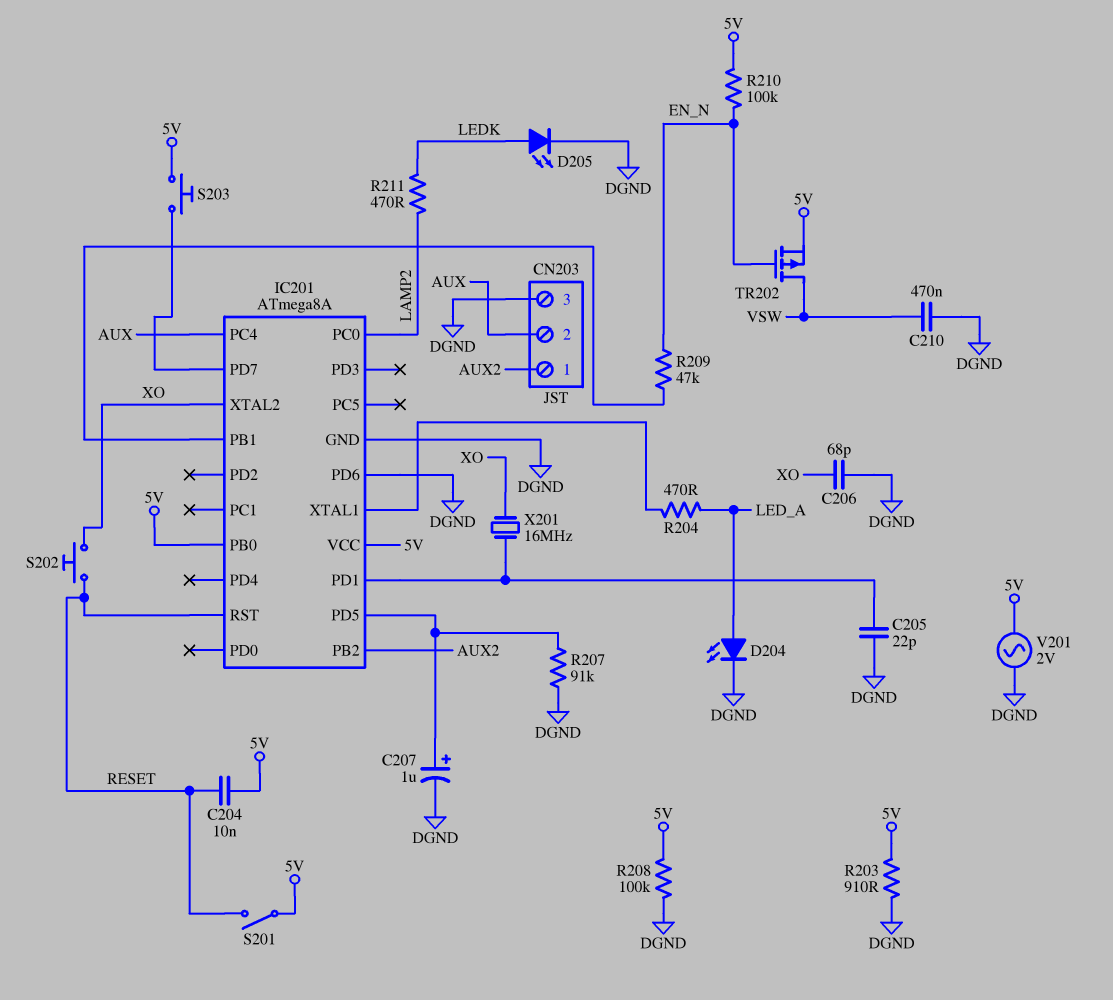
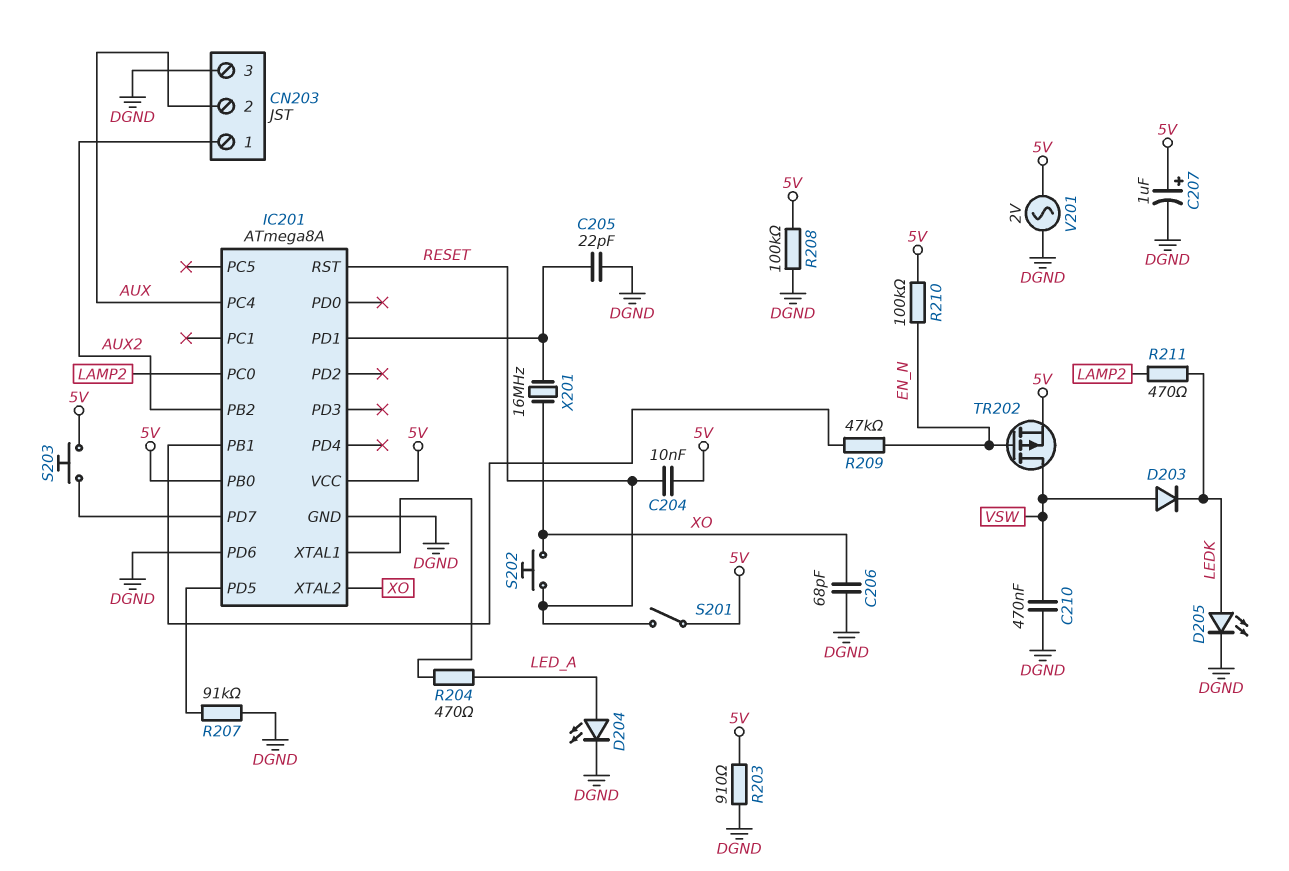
C207: 1uF (plus IC201/PD5, minus DGND) -> 1uF (plus 5V, minus DGND)
D203: none -> diode (A VSW, K LEDK)

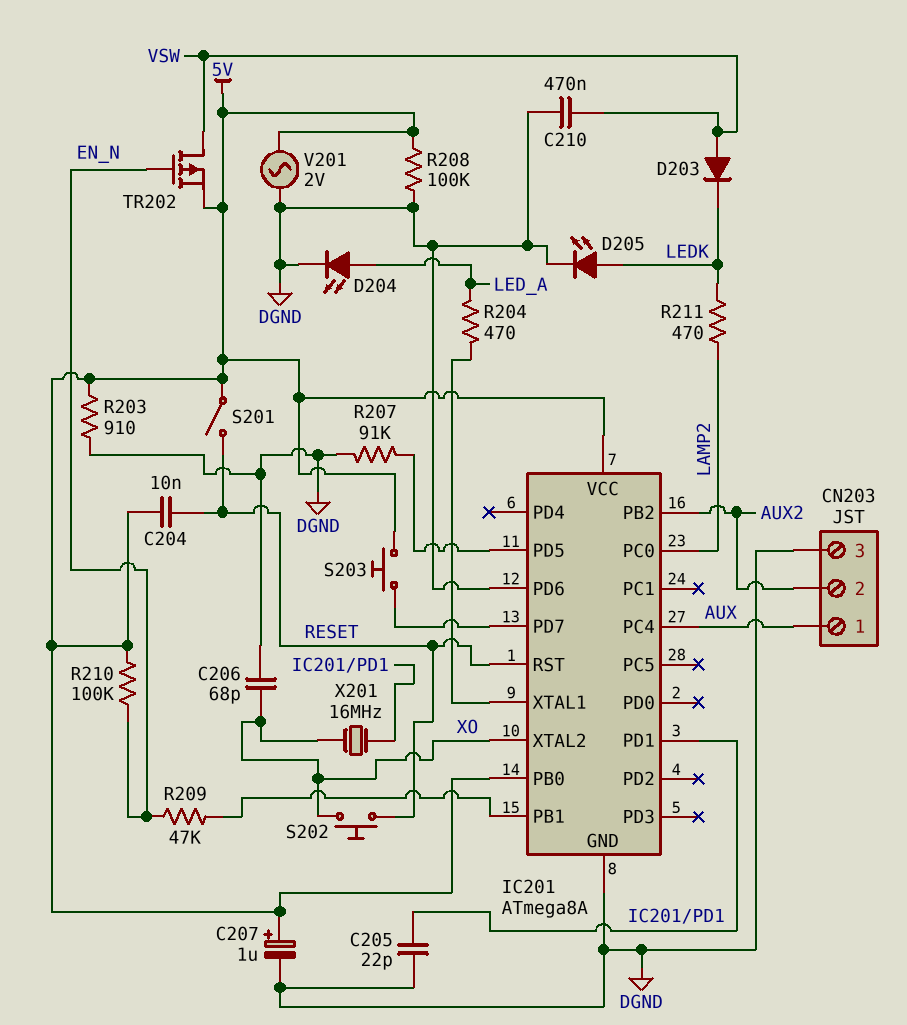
CN203 pin 1: AUX2 -> AUX
CN203 pin 2: AUX -> AUX2

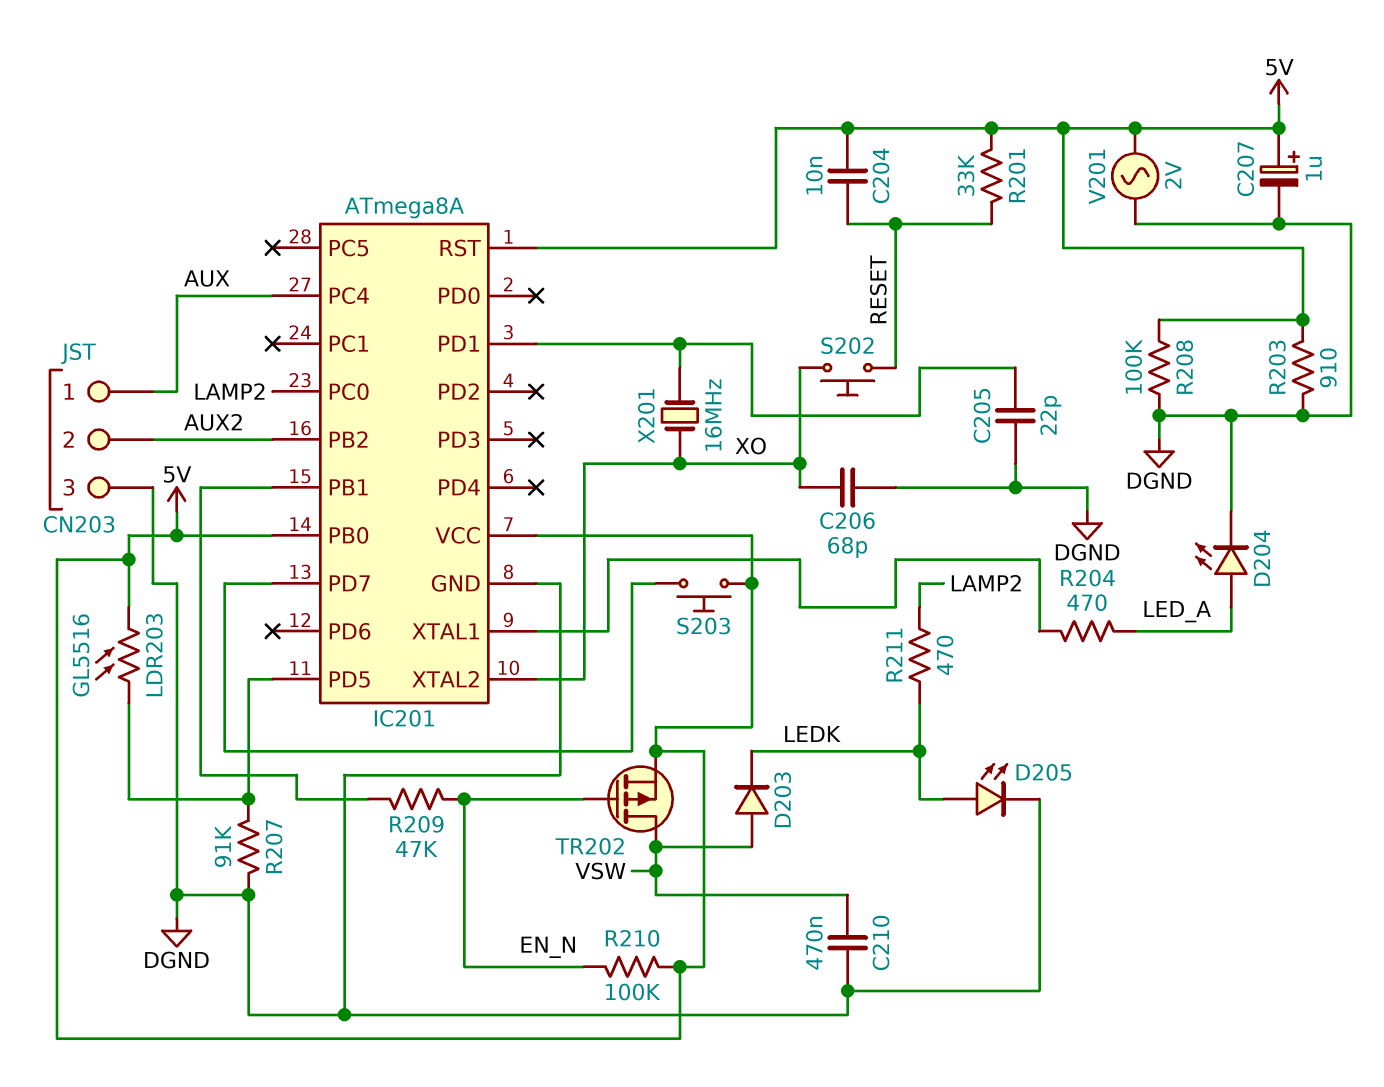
IC201 pin PD6: DGND -> none
IC201 pin RST: RESET -> 5V
LDR203: none -> GL5516 (5V, IC201/PD5)
R201: none -> 33k (5V, RESET)
S201: switch (5V, RESET) -> none

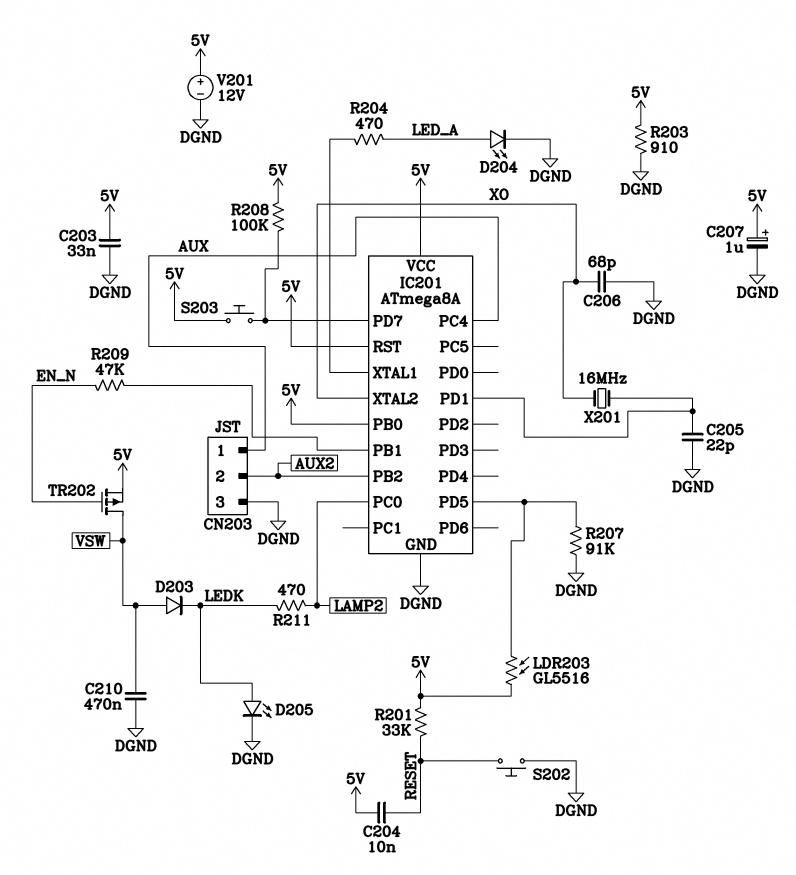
C203: none -> 33nF (5V, DGND)
R208: 100k (5V, DGND) -> 100k (5V, IC201/PD7)
R210: 100k (5V, EN_N) -> none
S202: button (RESET, XO) -> button (DGND, RESET)
V201: AC 2V (5V, DGND) -> 12V (plus 5V, minus DGND)

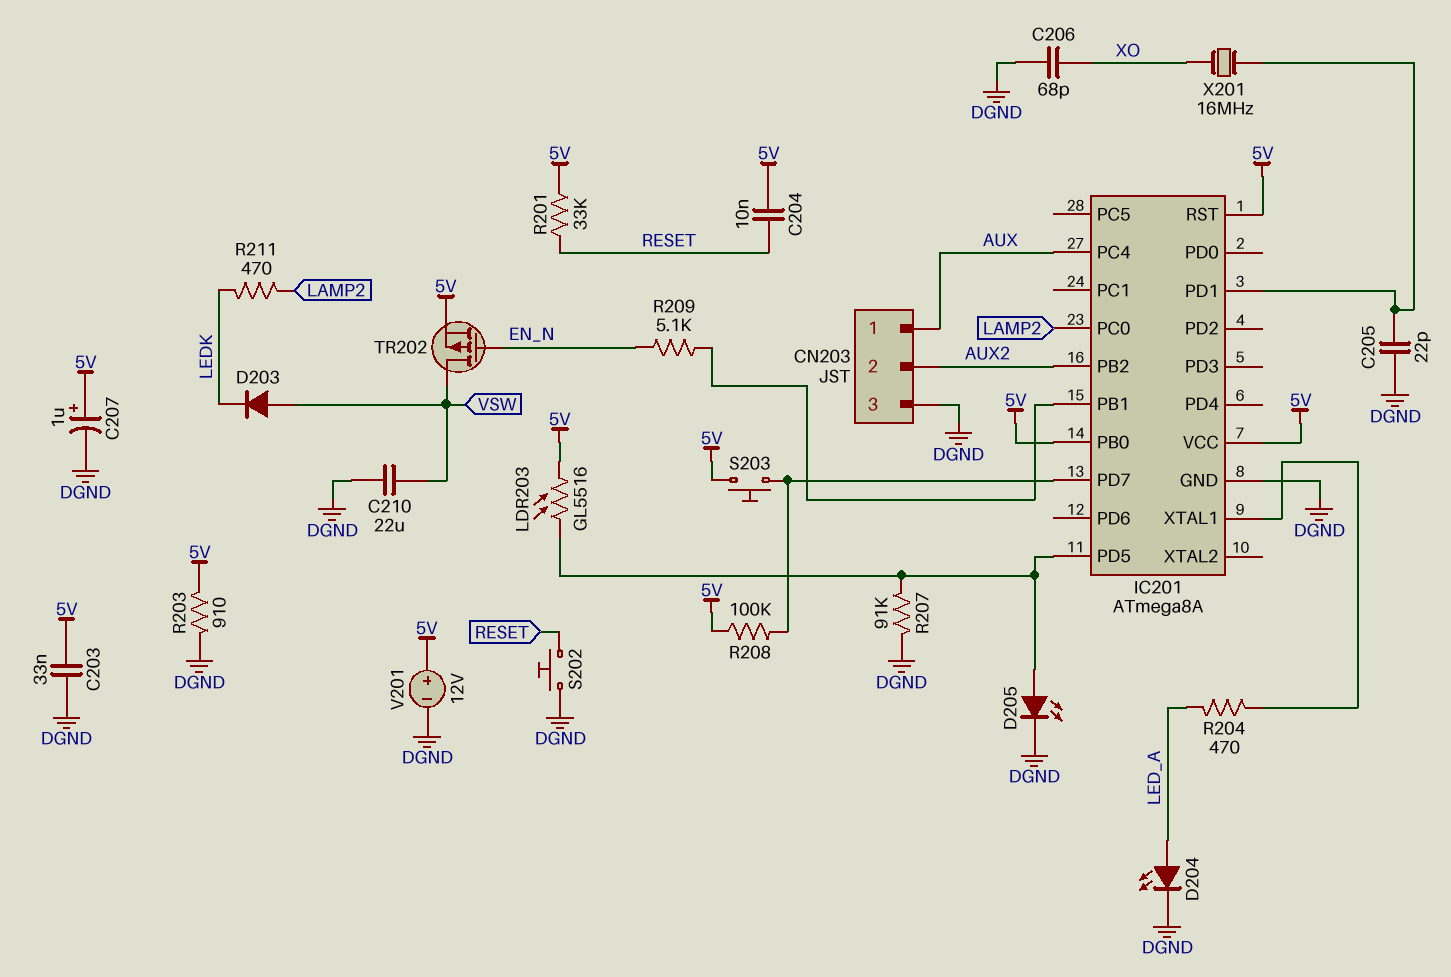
C210: 470nF (DGND, VSW) -> 22uF (DGND, VSW)
D205: LED (A LEDK, K DGND) -> LED (A IC201/PD5, K DGND)
IC201 pin XTAL2: XO -> none
R209: 47k (EN_N, IC201/PB1) -> 5.1k (EN_N, IC201/PB1)

